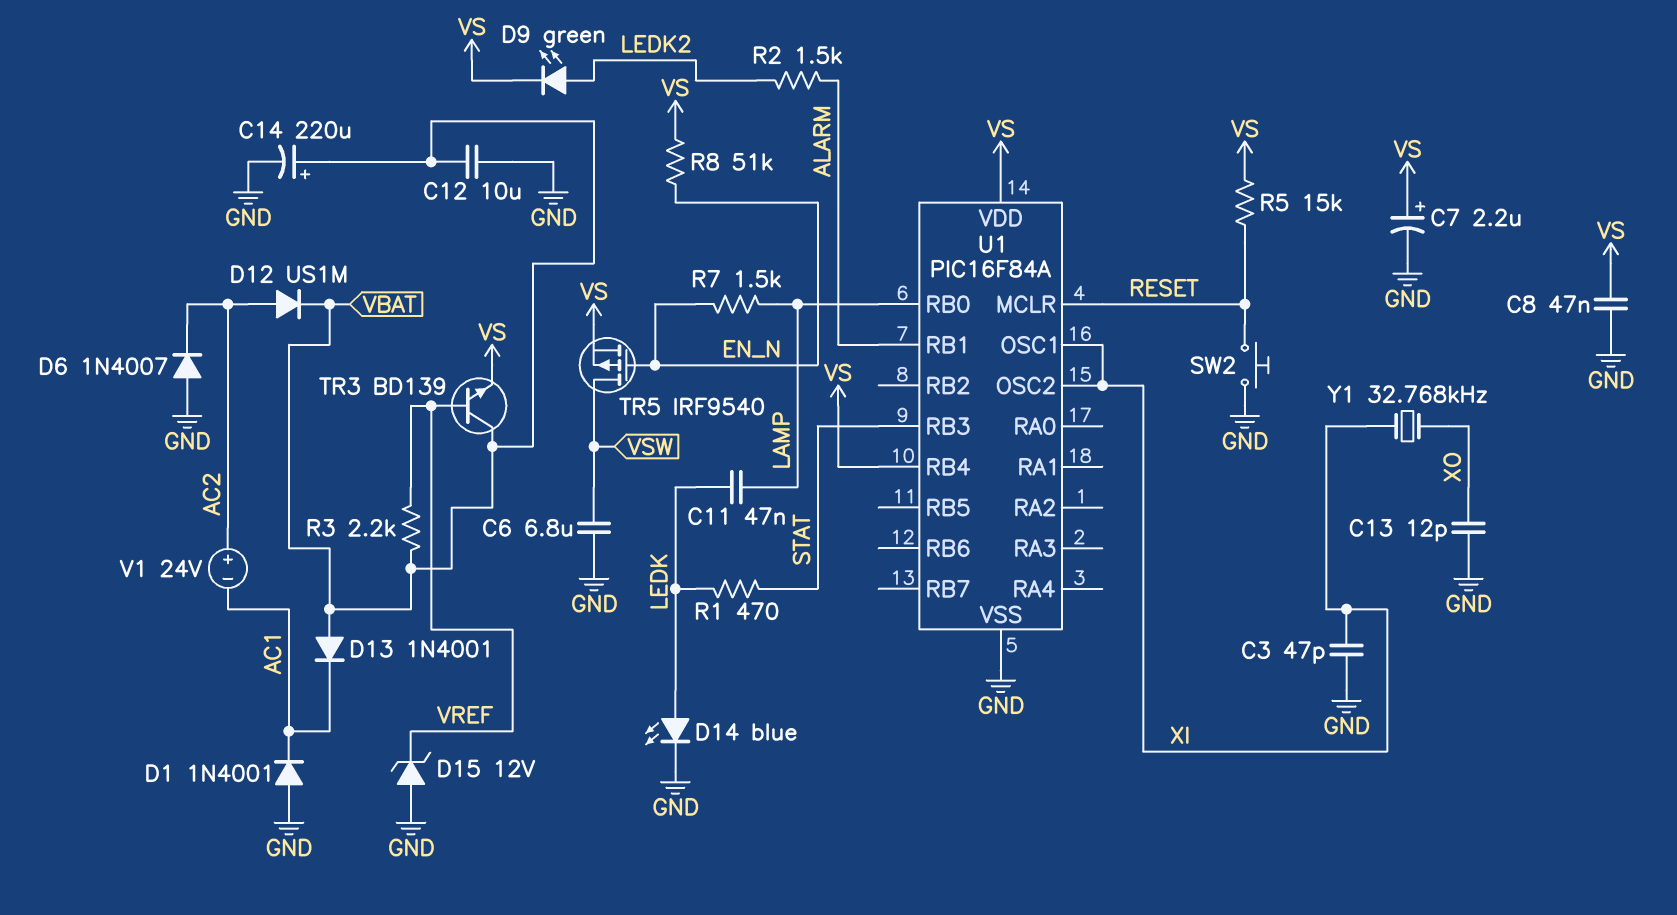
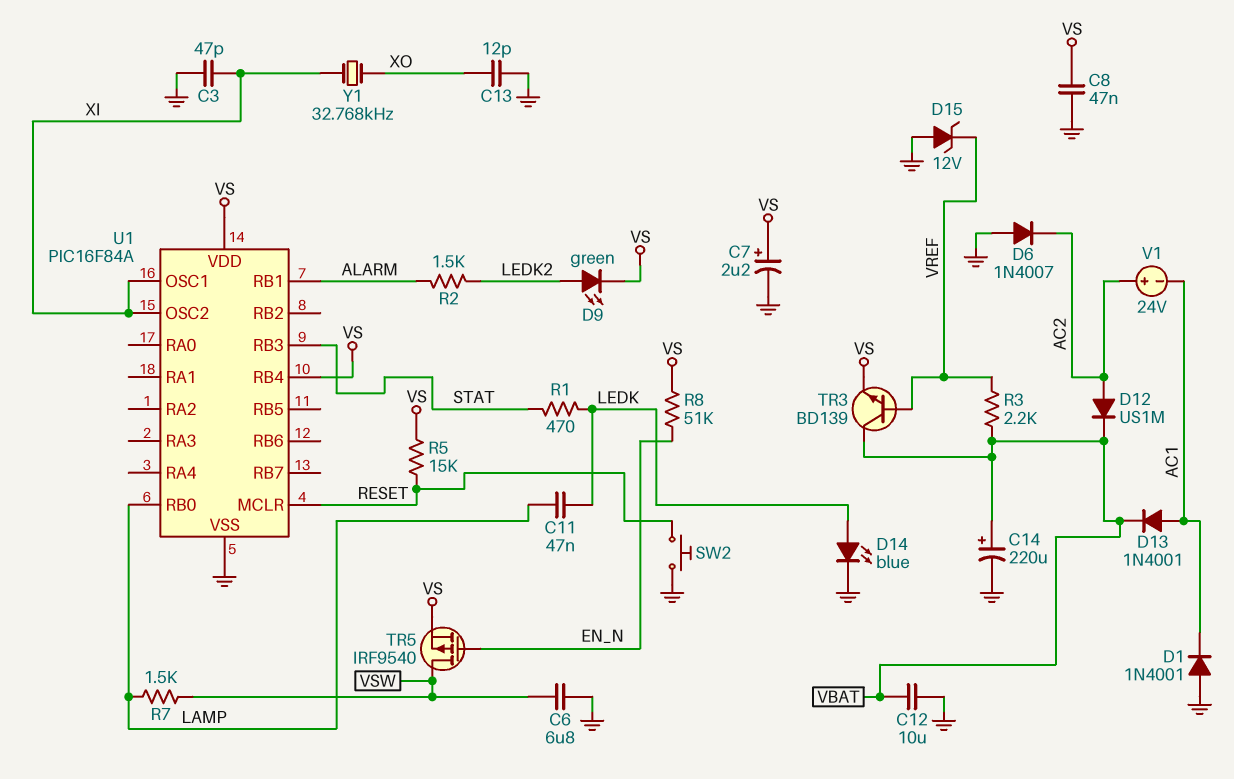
D13: diode 1N4001 (A VBAT, K AC1) -> diode 1N4001 (A AC1, K VBAT)
R7: 1.5k (EN_N, LAMP) -> 1.5k (LAMP, VSW)

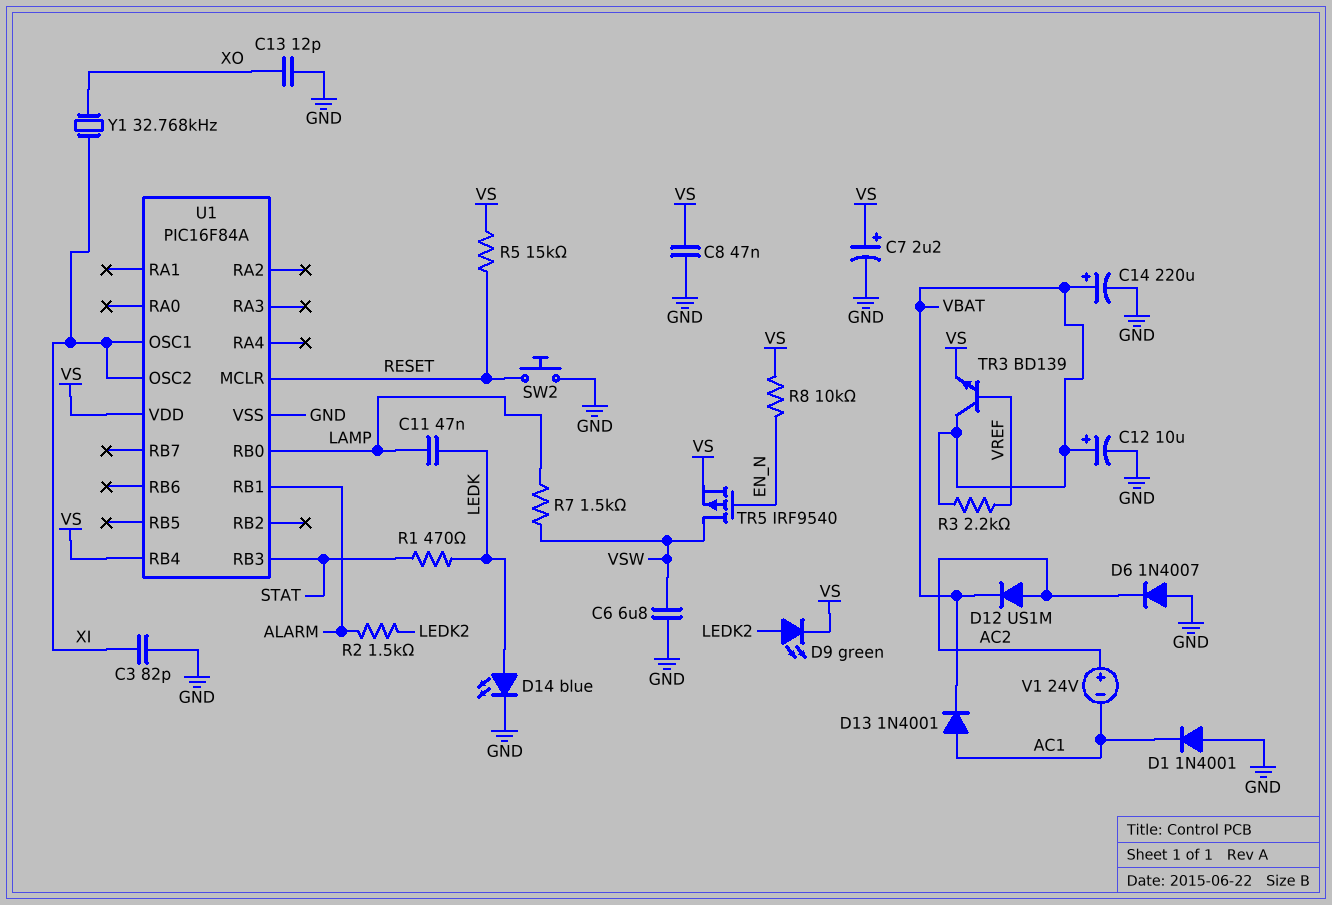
C3: 47pF (GND, XI) -> 82pF (GND, XI)
C12: 10uF (GND, VBAT) -> 10uF (plus VBAT, minus GND)
D15: zener 12V (A GND, K VREF) -> none
R8: 51k (EN_N, VS) -> 10k (EN_N, VS)

